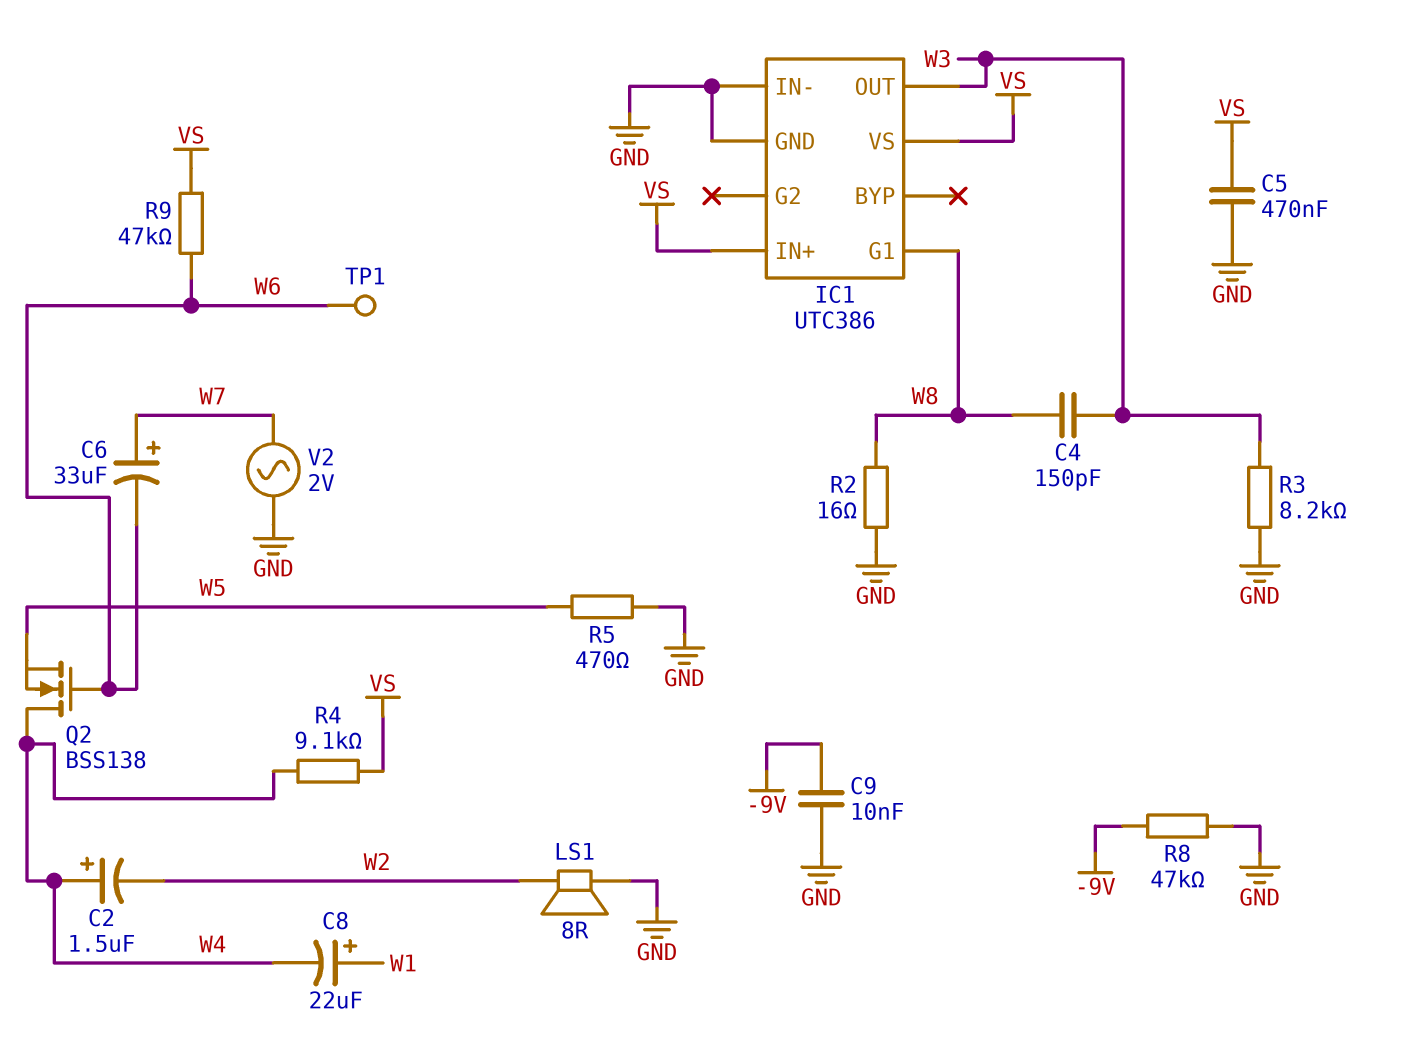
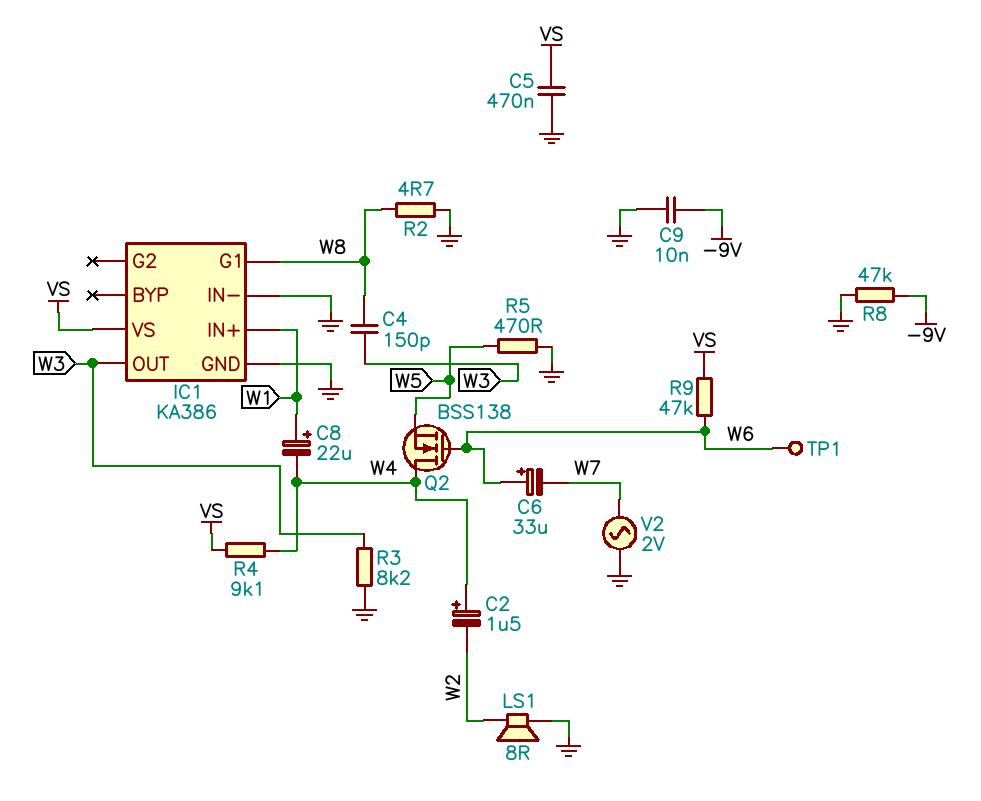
C6: 33uF (plus W7, minus W6) -> 33uF (plus W6, minus W7)
IC1: UTC386 -> KA386
IC1 pin IN+: VS -> W1
R2: 16 (GND, W8) -> 4.7 (GND, W8)

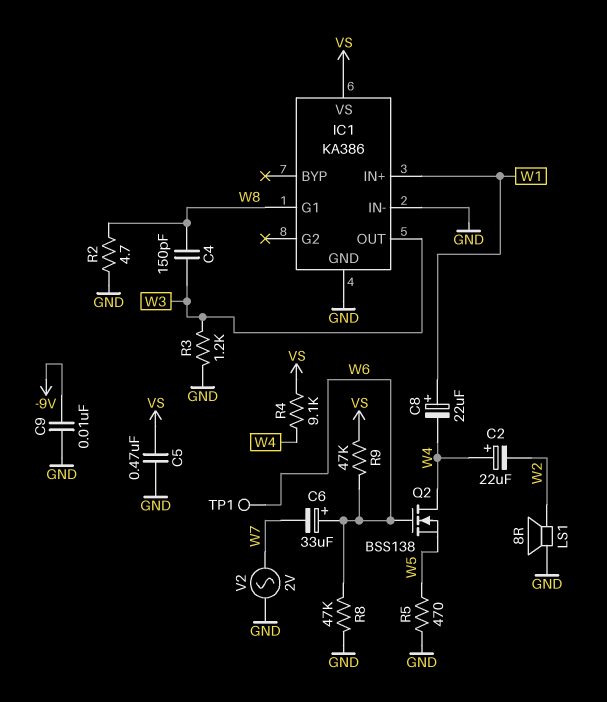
C2: 1.5uF (plus W4, minus W2) -> 22uF (plus W4, minus W2)
R3: 8.2k (GND, W3) -> 1.2k (GND, W3)
R8: 47k (-9V, GND) -> 47k (GND, W6)

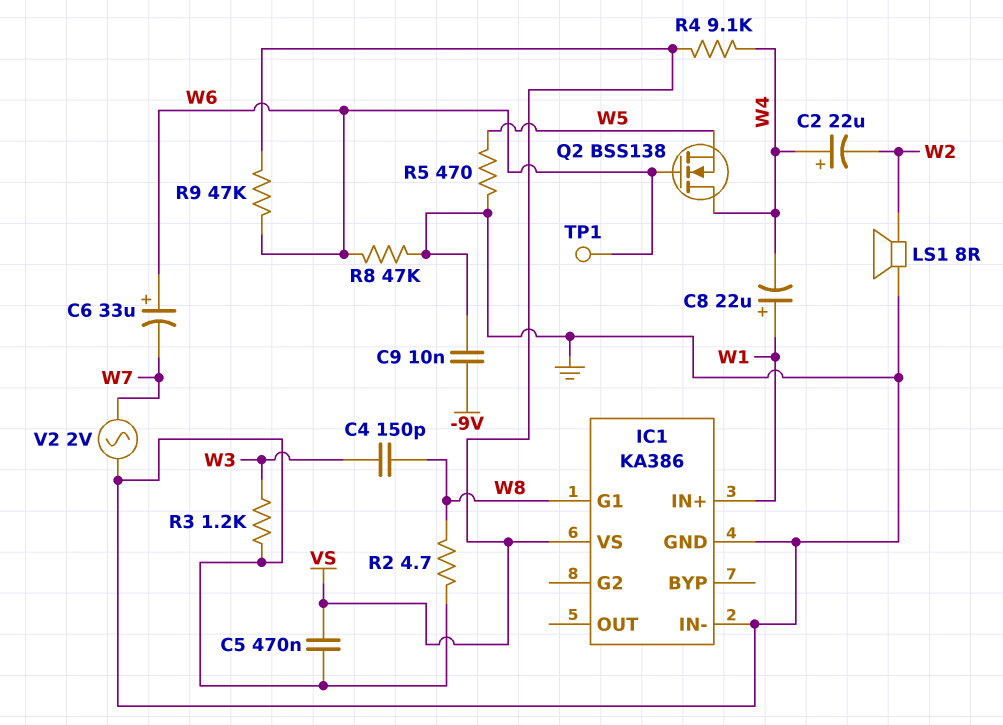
IC1 pin OUT: W3 -> none

